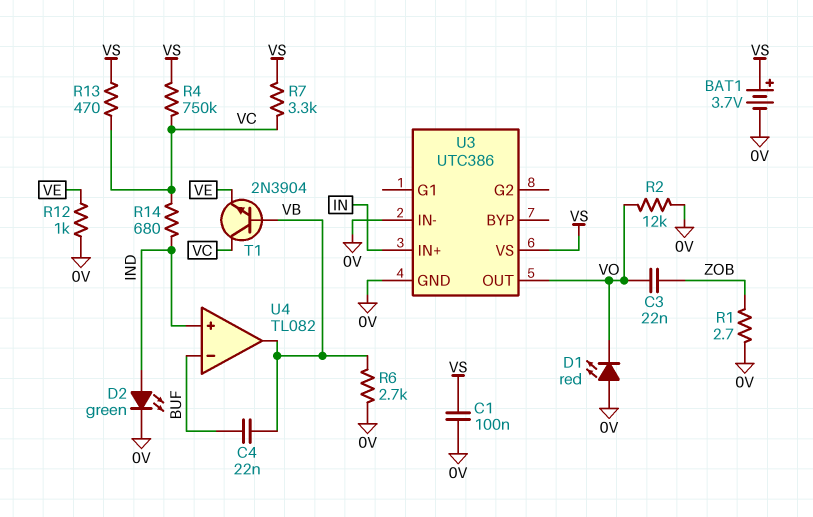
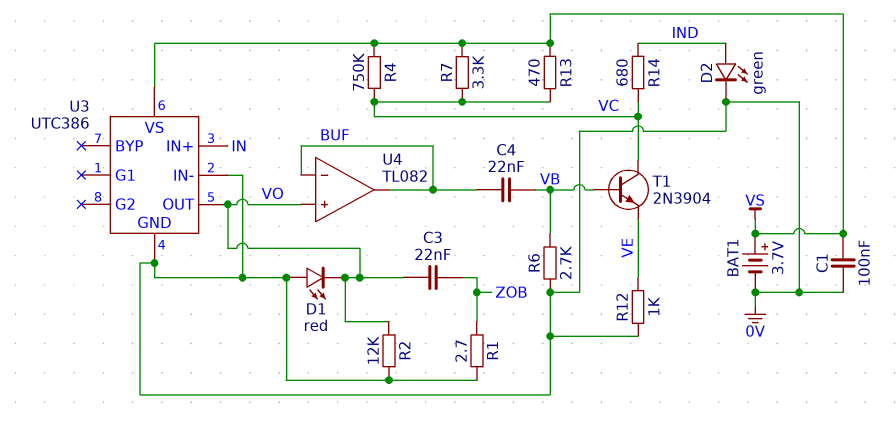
U4 pin in+: IND -> VO
U4 pin out: VB -> BUF

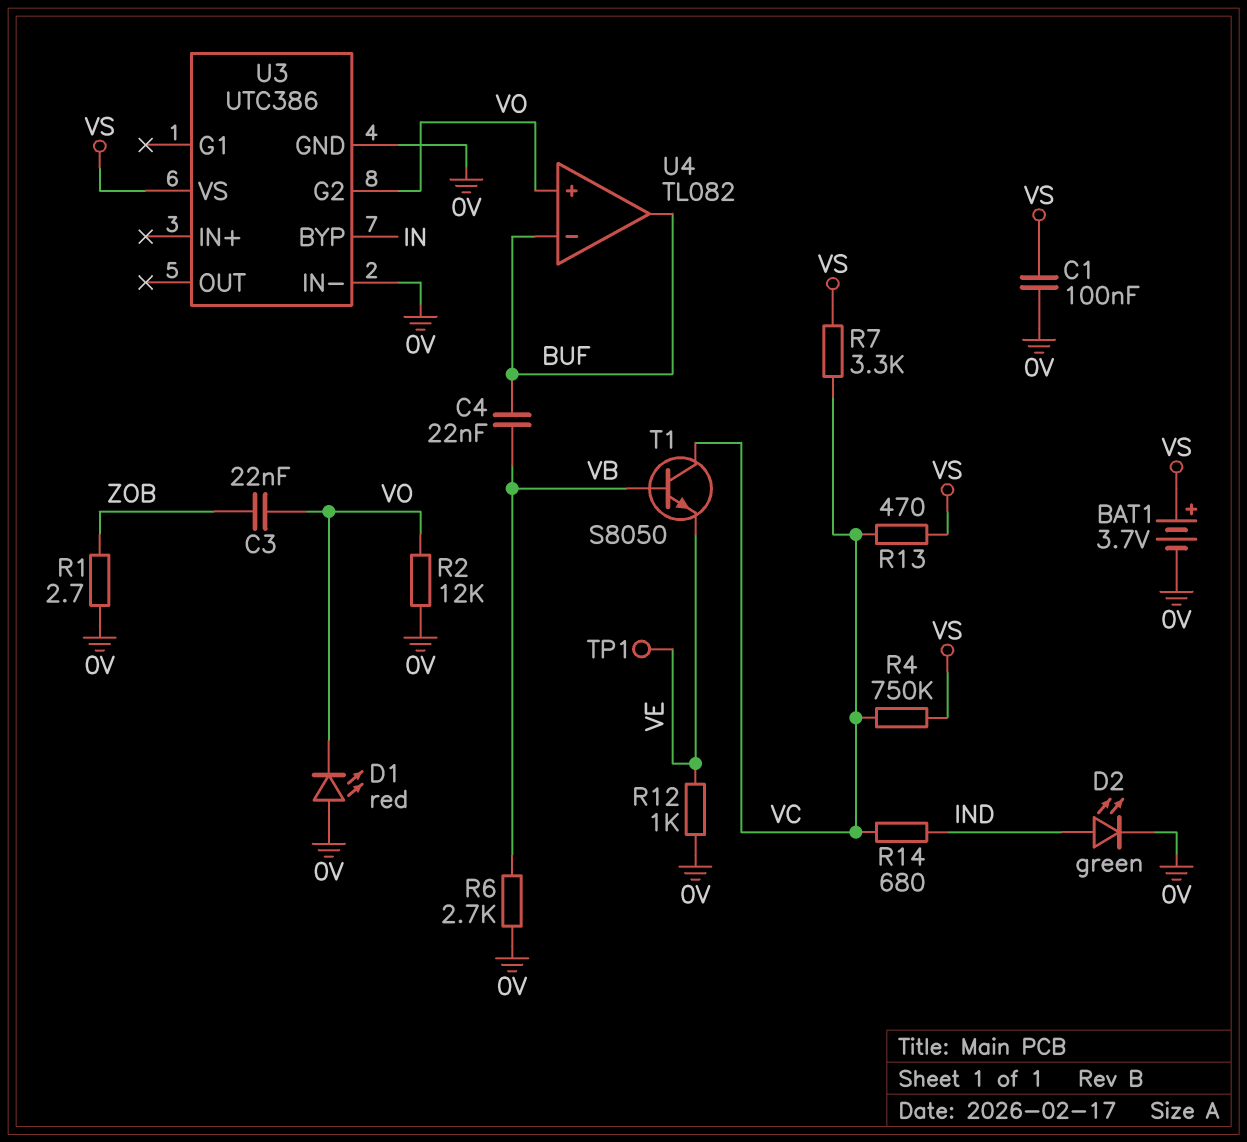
T1: NPN 2N3904 (B VB, C VC, E VE) -> NPN S8050 (B VB, C VC, E VE)
TP1: none -> test point (VE)
U3 pin BYP: none -> IN
U3 pin G2: none -> VO
U3 pin IN+: IN -> none
U3 pin OUT: VO -> none

